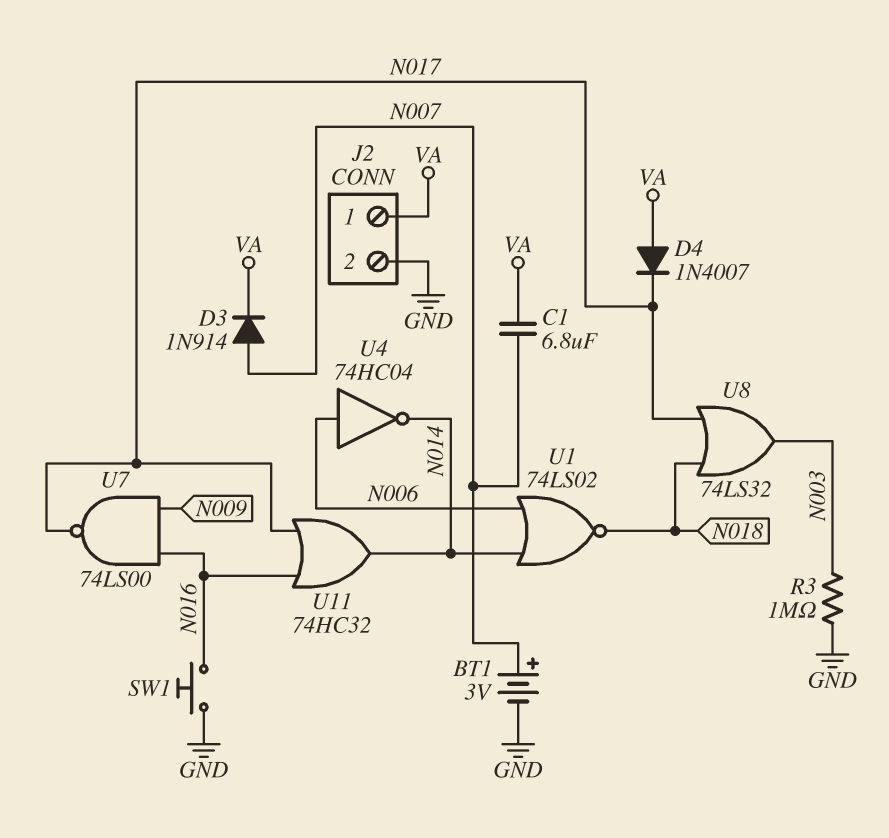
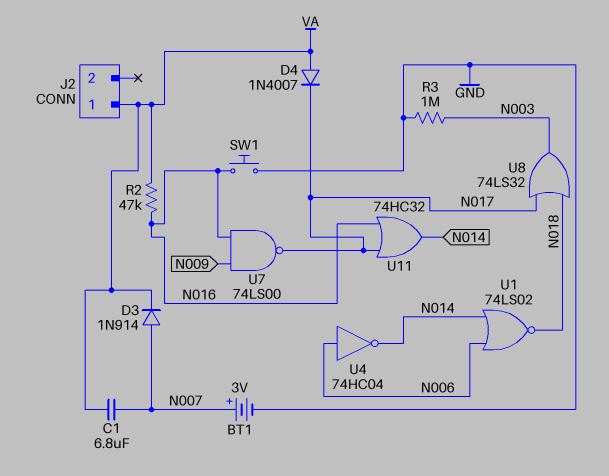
J2 pin 2: GND -> none
R2: none -> 47k (N016, VA)

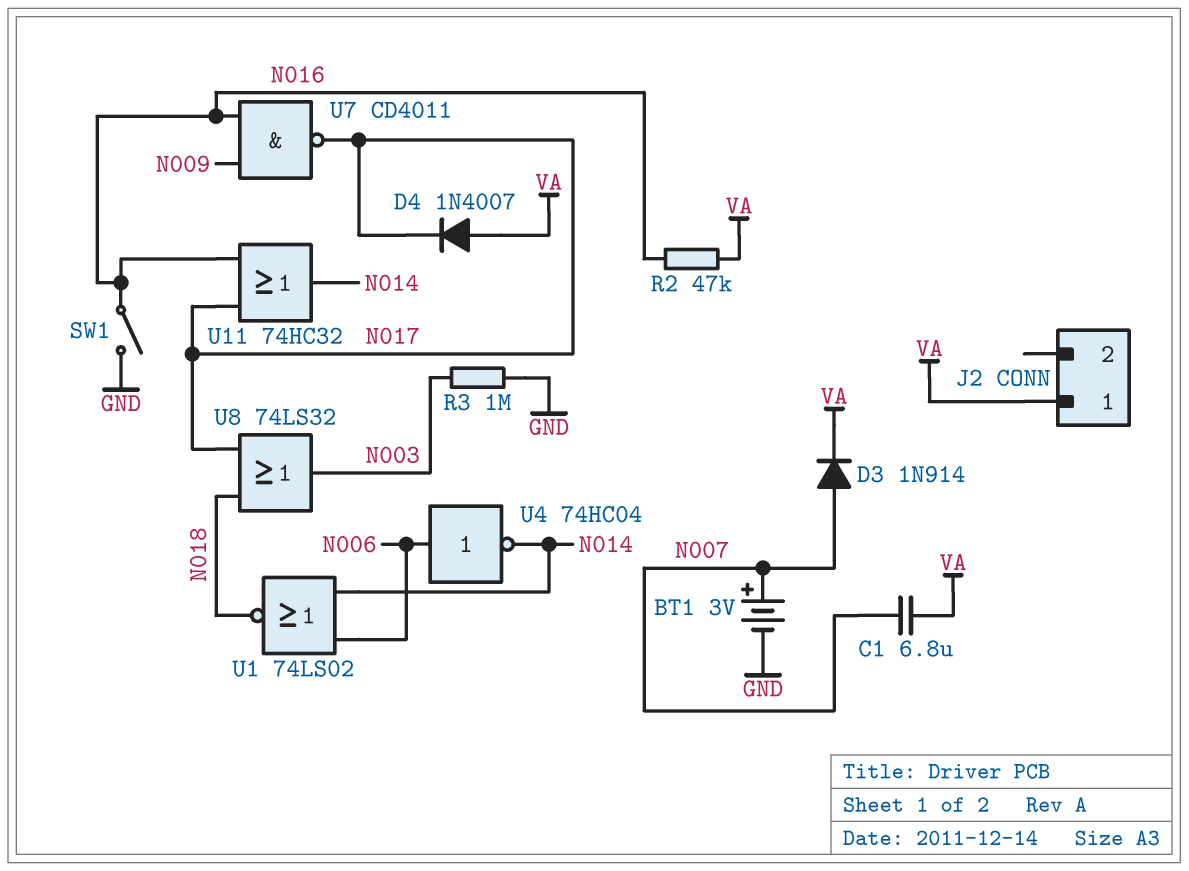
SW1: button (GND, N016) -> switch (GND, N016)
U7: NAND 74LS00 (in N009, in N016, out N017) -> NAND CD4011 (in N009, in N016, out N017)

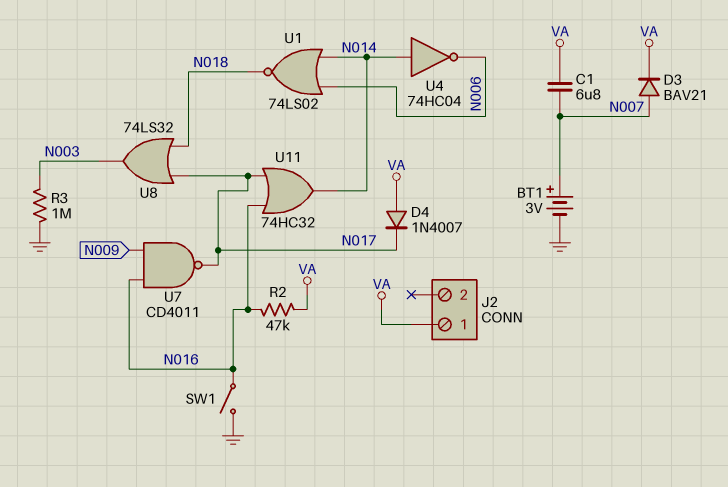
D3: diode 1N914 (A N007, K VA) -> diode BAV21 (A N007, K VA)
U4: NOT 74HC04 (in N006, out N014) -> NOT 74HC04 (in N014, out N006)

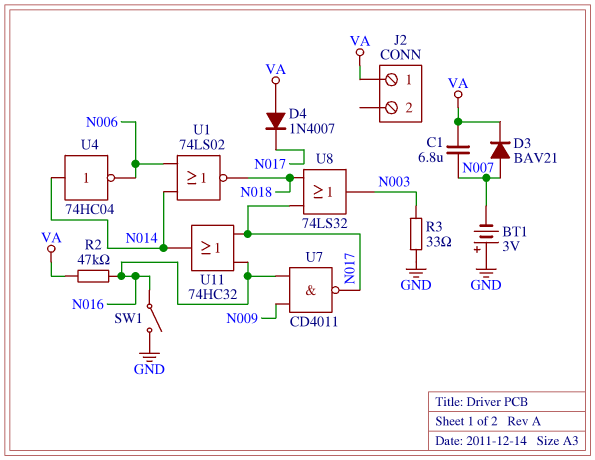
BT1: 3V (plus N007, minus GND) -> 3V (plus GND, minus N007)
R3: 1M (GND, N003) -> 33 (GND, N003)

